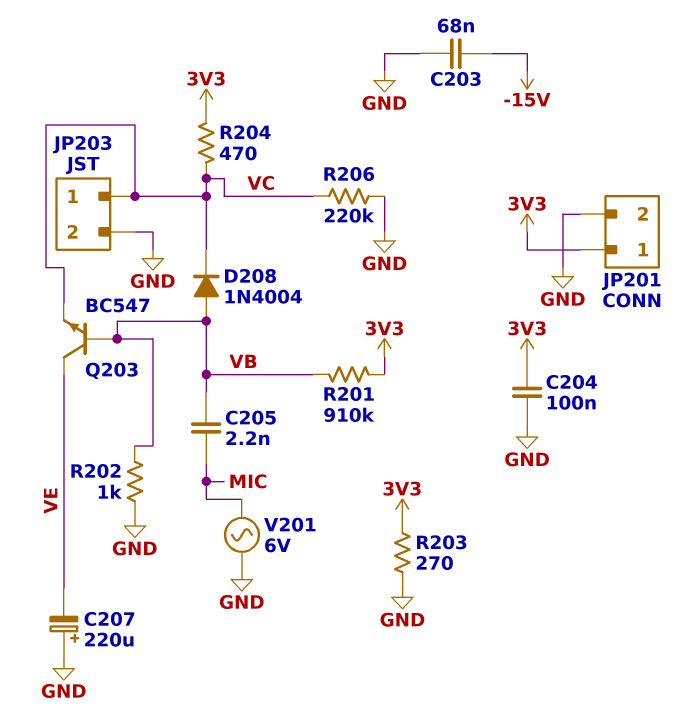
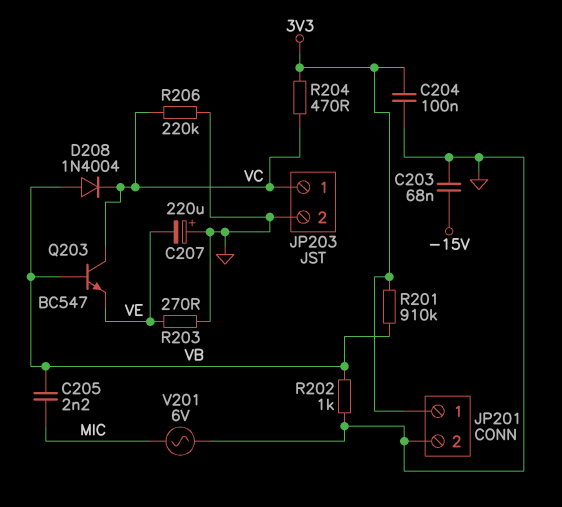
Q203: NPN BC547 (B VB, C VE, E VC) -> NPN BC547 (B VB, C VC, E VE)
R203: 270 (3V3, GND) -> 270 (GND, VE)

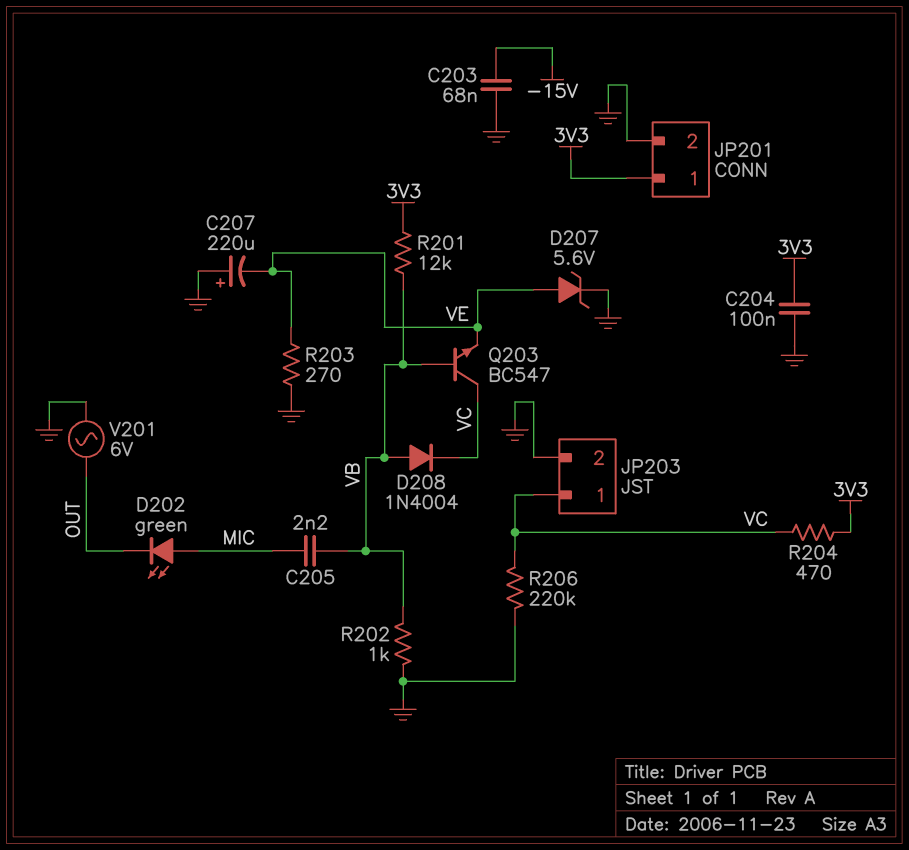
D202: none -> LED green (A MIC, K OUT)
D207: none -> zener 5.6V (A VE, K GND)
R201: 910k (3V3, VB) -> 12k (3V3, VB)
V201: AC 6V (GND, MIC) -> AC 6V (GND, OUT)

